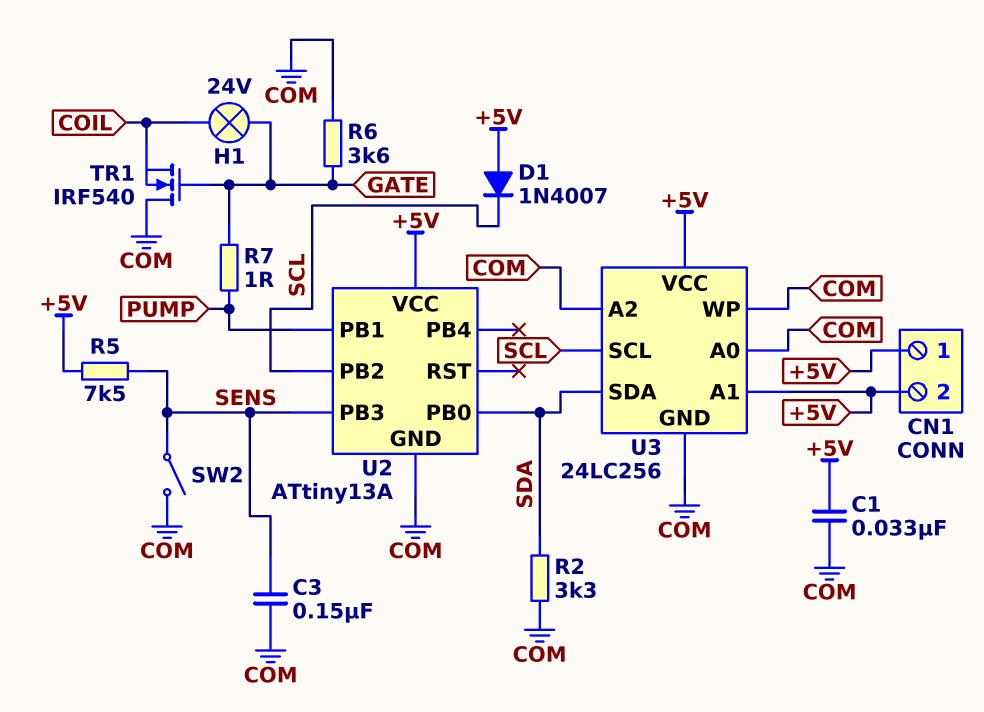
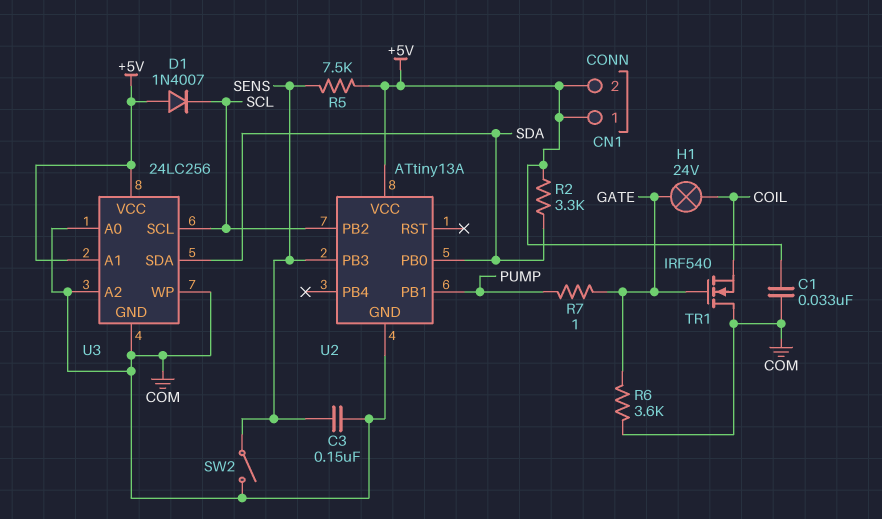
R2: 3.3k (COM, SDA) -> 3.3k (+5V, SDA)

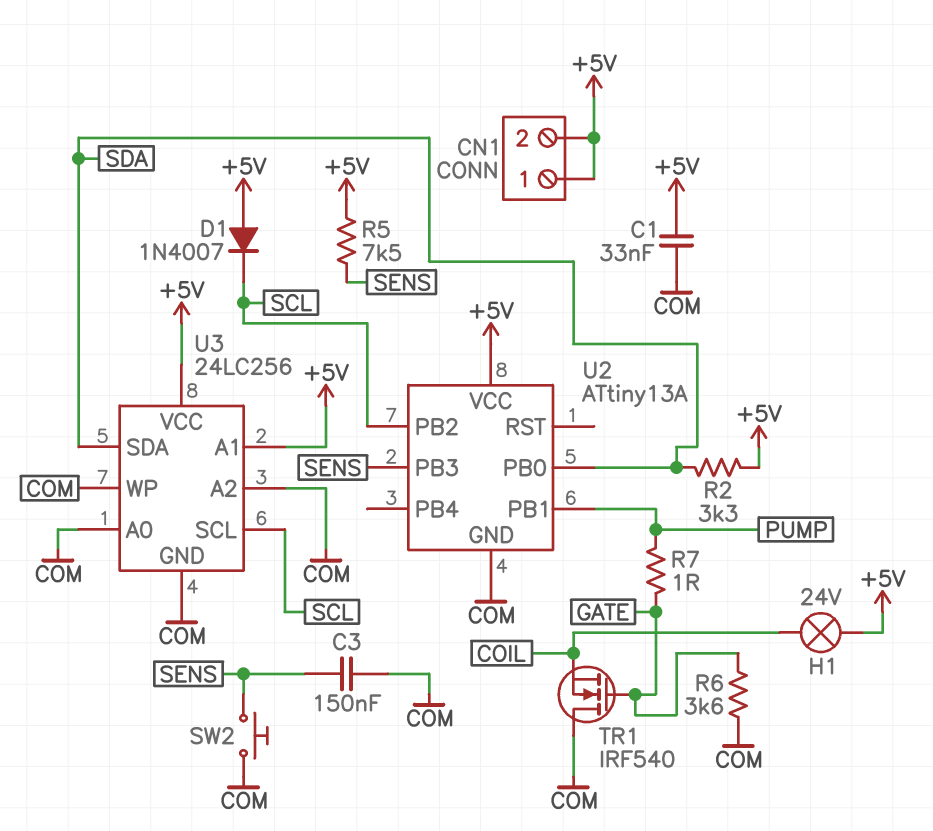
H1: lamp 24V (COIL, GATE) -> lamp 24V (+5V, COIL)
SW2: switch (COM, SENS) -> button (COM, SENS)

